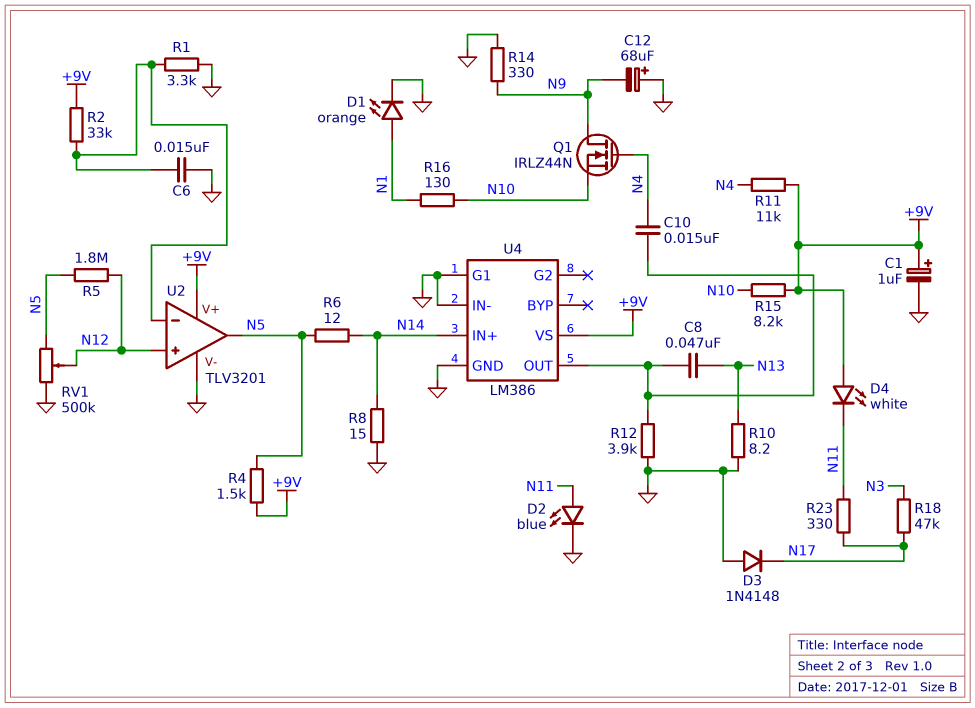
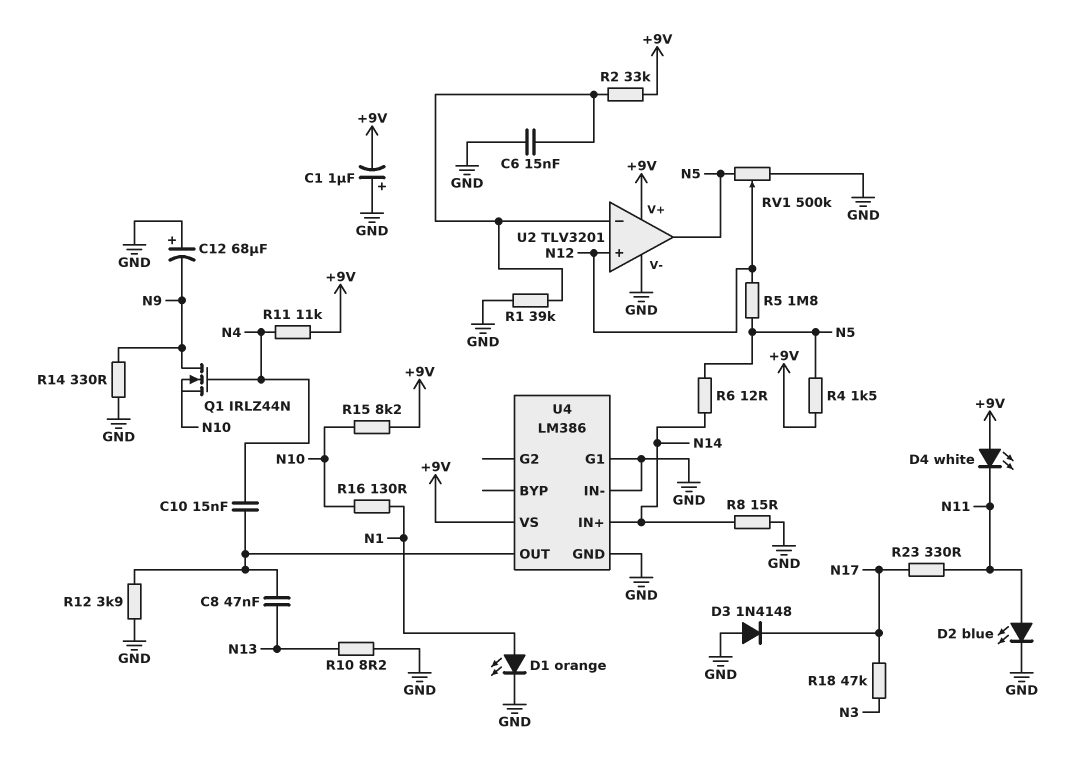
C1: 1uF (plus +9V, minus GND) -> 1uF (plus GND, minus +9V)
R1: 3.3k (GND, U2/in-) -> 39k (GND, U2/in-)

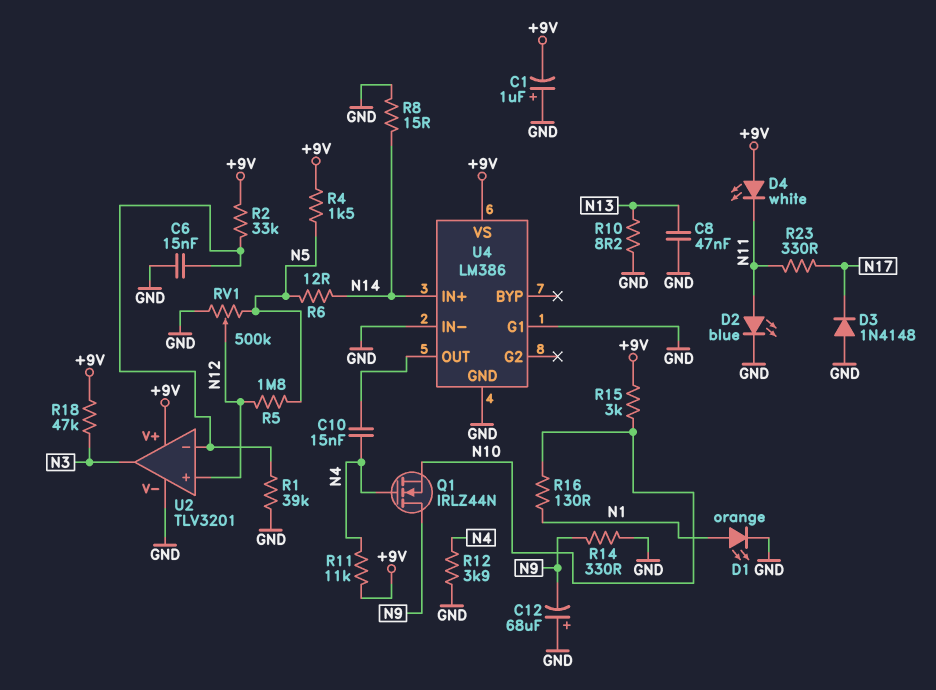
C8: 47nF (N13, U4/OUT) -> 47nF (GND, N13)
R12: 3.9k (GND, U4/OUT) -> 3.9k (GND, N4)
R15: 8.2k (+9V, N10) -> 3k (+9V, N10)
R18: 47k (N3, N17) -> 47k (+9V, N3)
U2 pin out: N5 -> N3

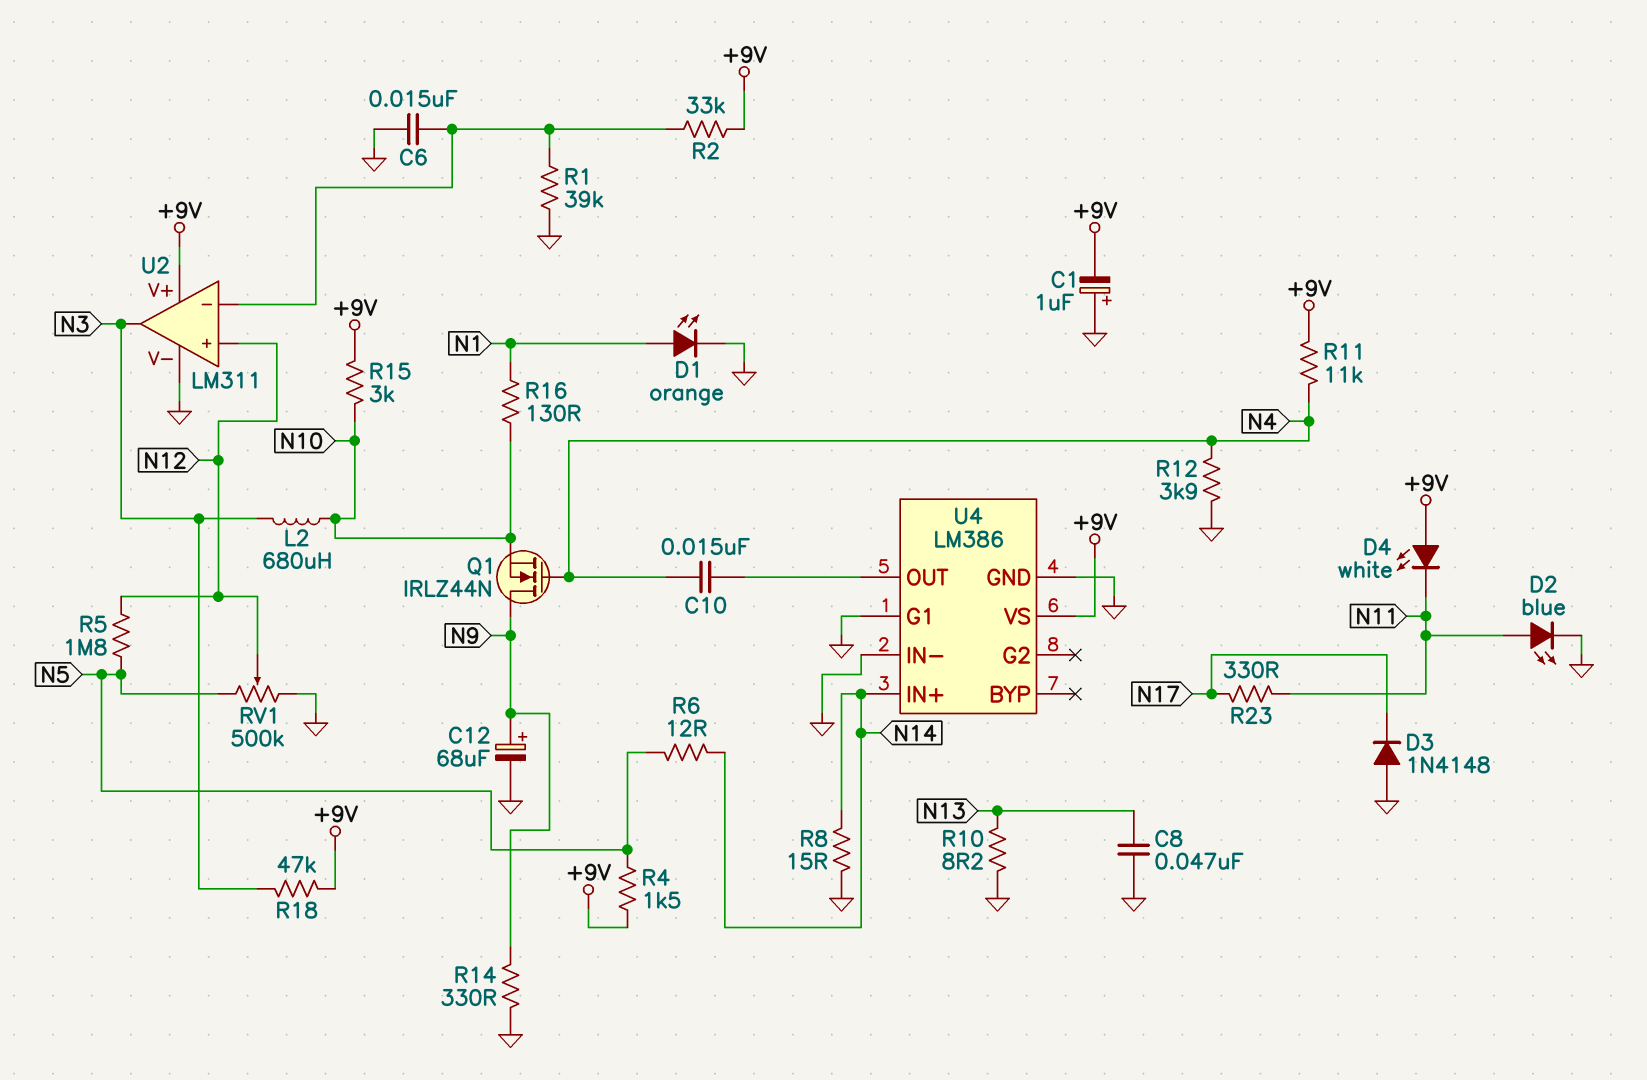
C12: 68uF (plus GND, minus N9) -> 68uF (plus N9, minus GND)
L2: none -> 680uH (N3, N10)
U2: TLV3201 -> LM311

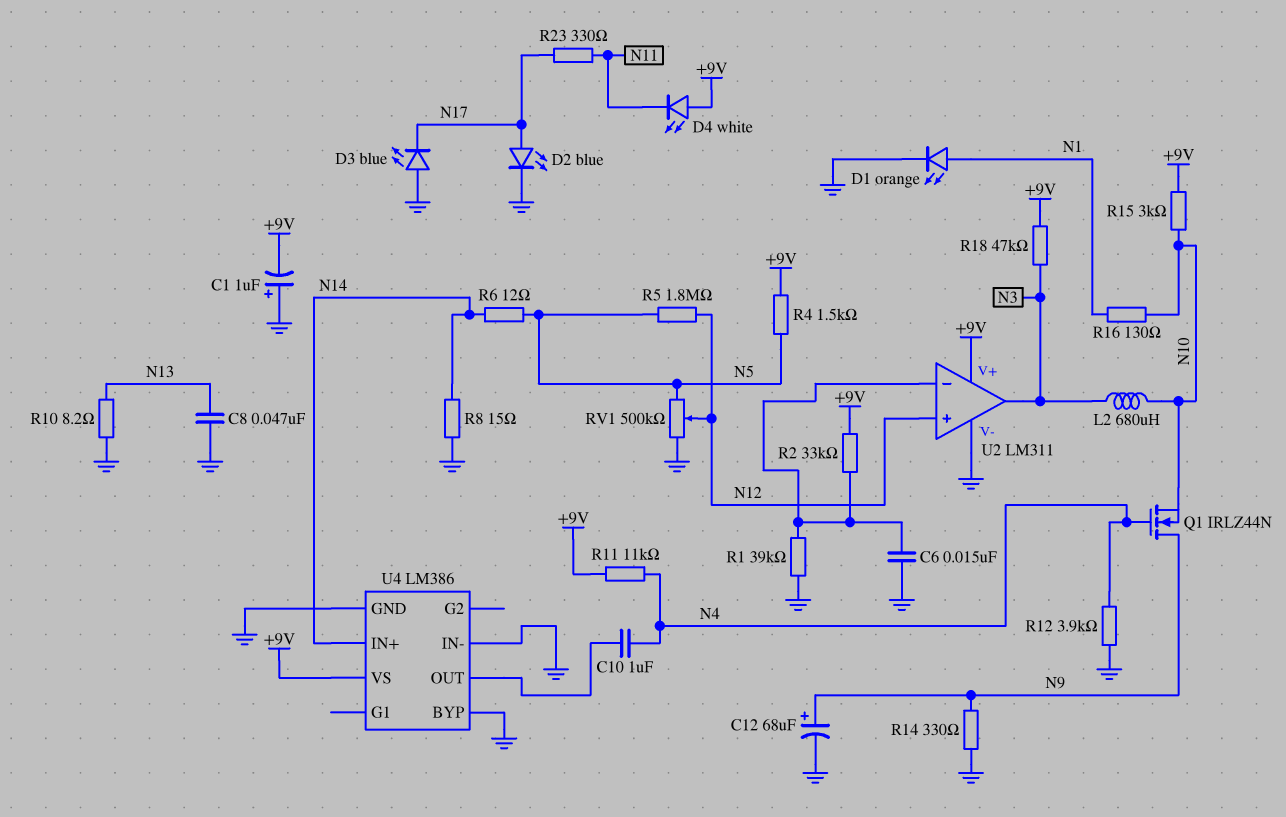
C10: 15nF (N4, U4/OUT) -> 1uF (N4, U4/OUT)
D2: LED blue (A N11, K GND) -> LED blue (A N17, K GND)
D3: diode 1N4148 (A GND, K N17) -> LED blue (A GND, K N17)
U4 pin BYP: none -> GND
U4 pin G1: GND -> none

